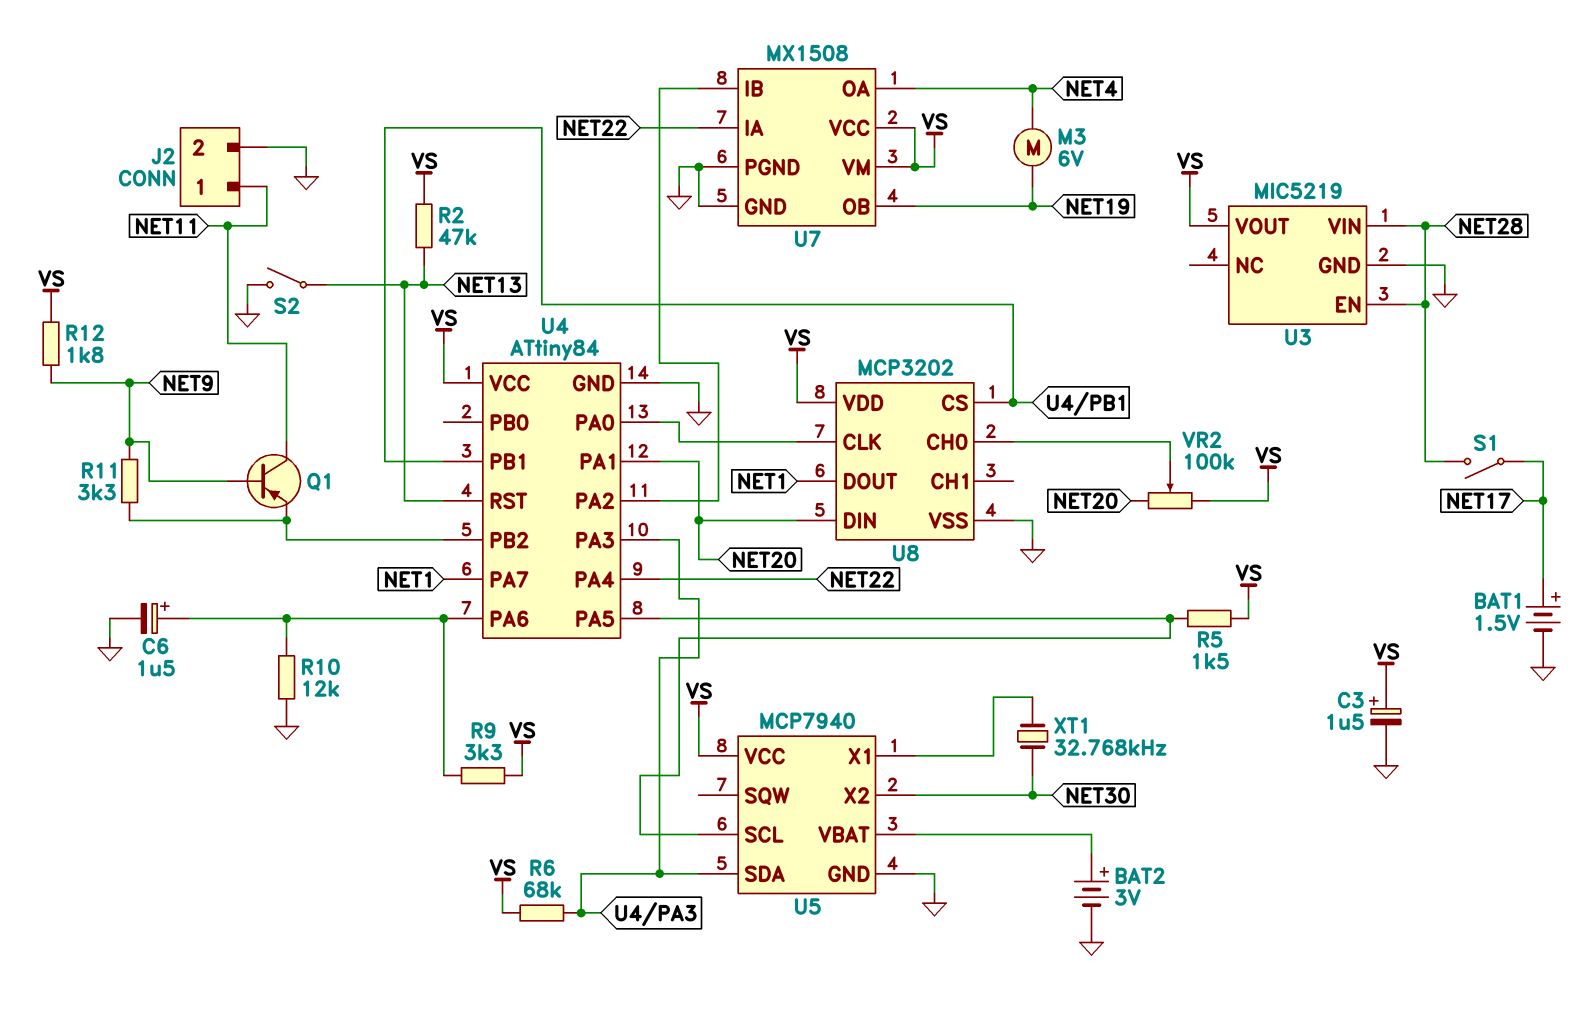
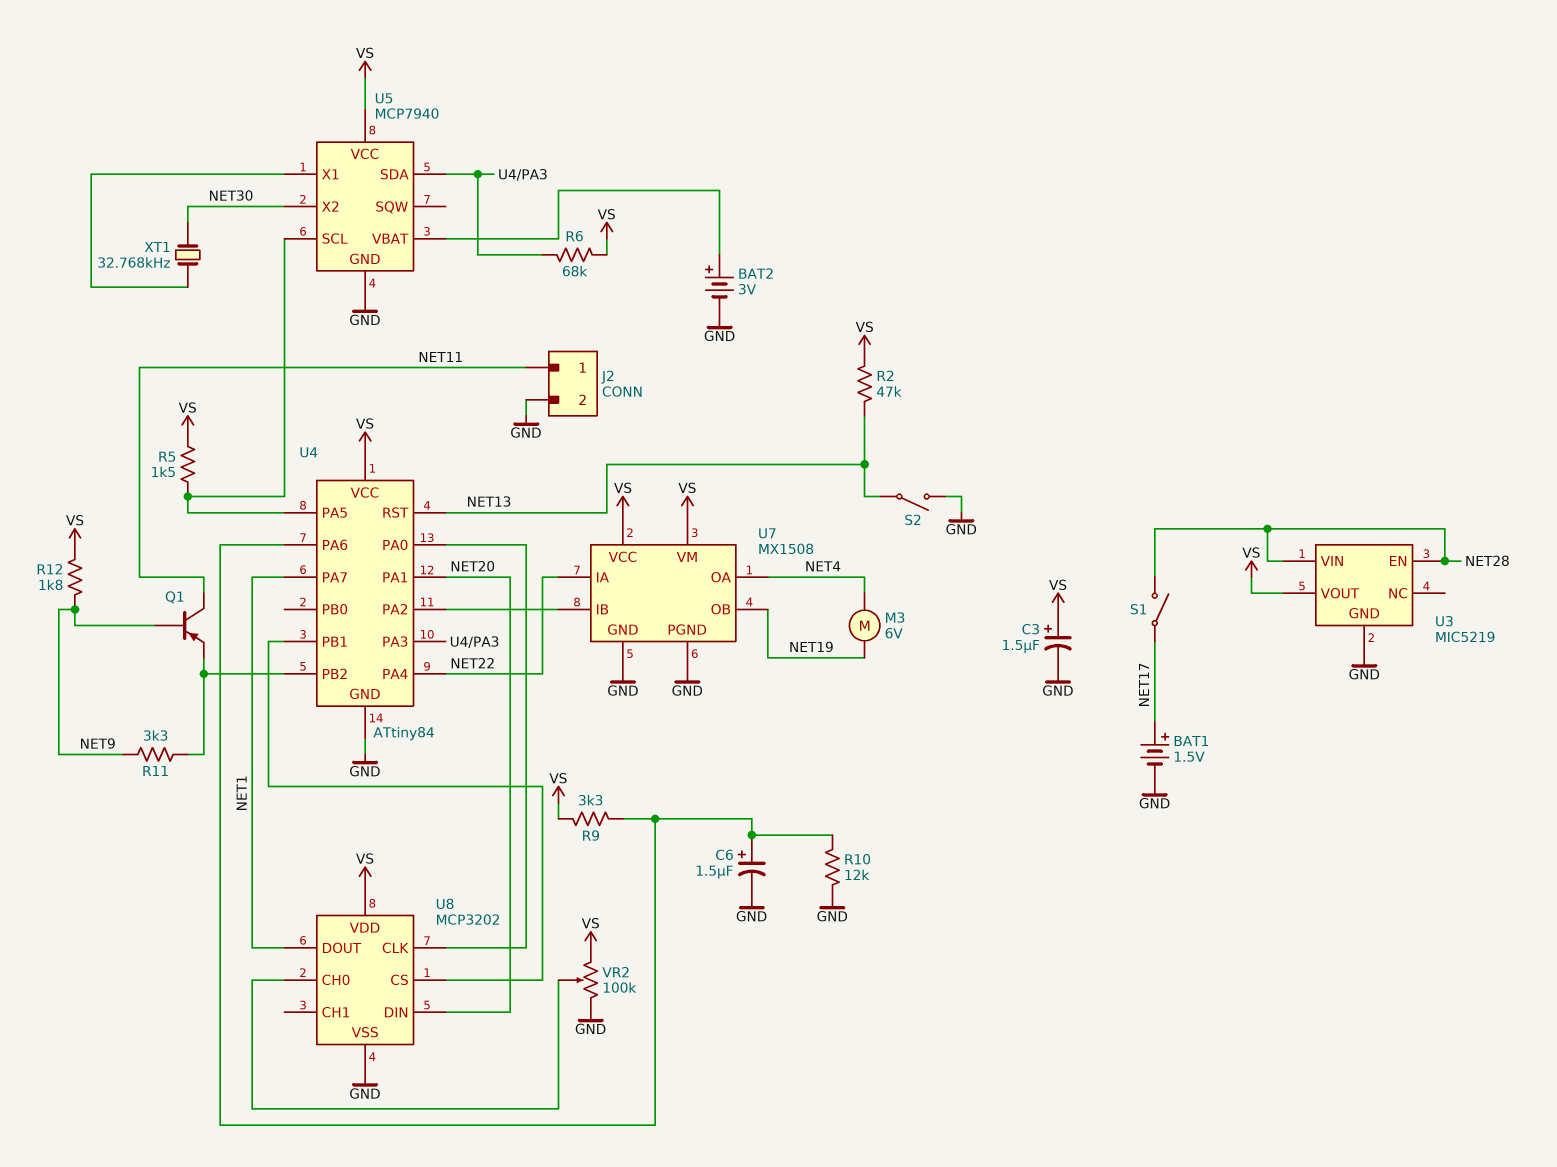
VR2: 100k (NET20, VS, wiper U8/CH0) -> 100k (GND, VS, wiper U8/CH0)

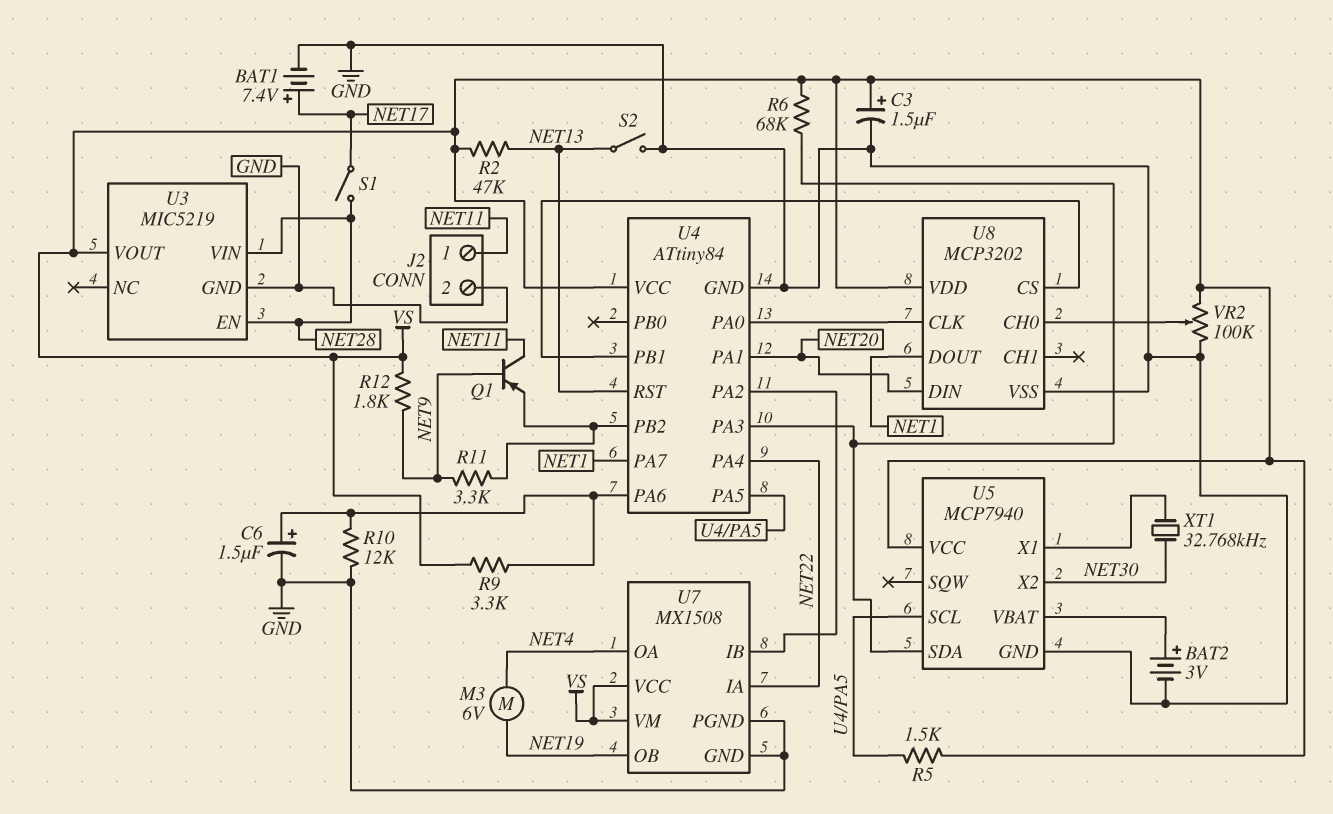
BAT1: 1.5V (plus NET17, minus GND) -> 7.4V (plus NET17, minus GND)

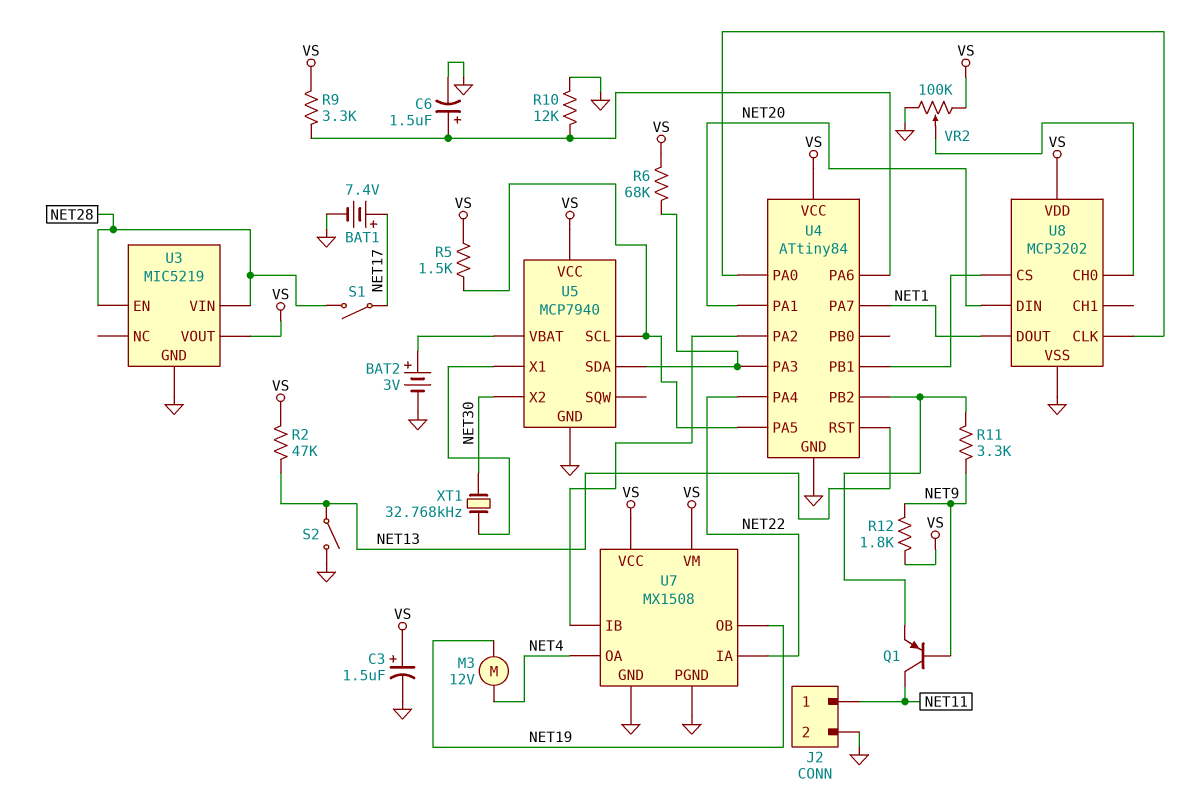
M3: motor 6V (NET4, NET19) -> motor 12V (NET4, NET19)

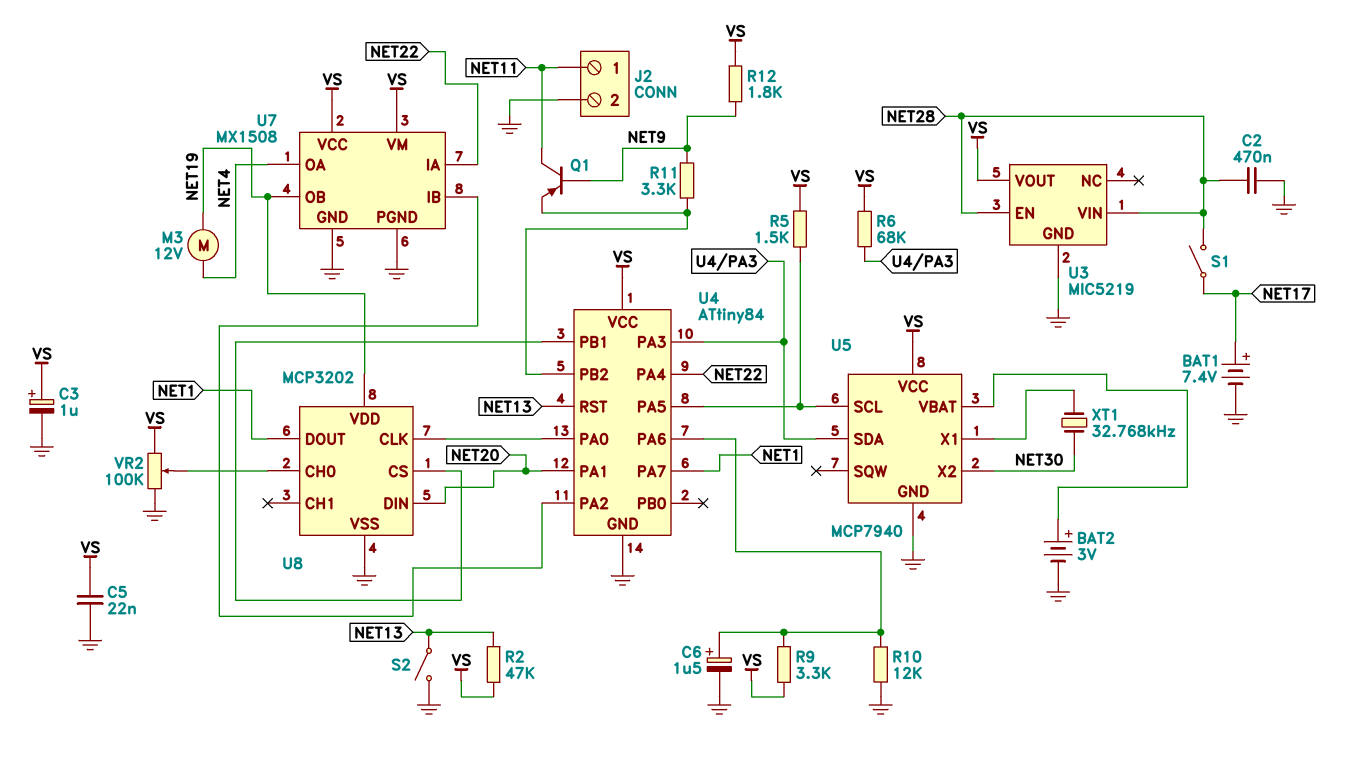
C2: none -> 470nF (GND, NET28)
C3: 1.5uF (plus VS, minus GND) -> 1uF (plus VS, minus GND)
C5: none -> 22nF (GND, VS)
U8 pin VDD: VS -> NET19

